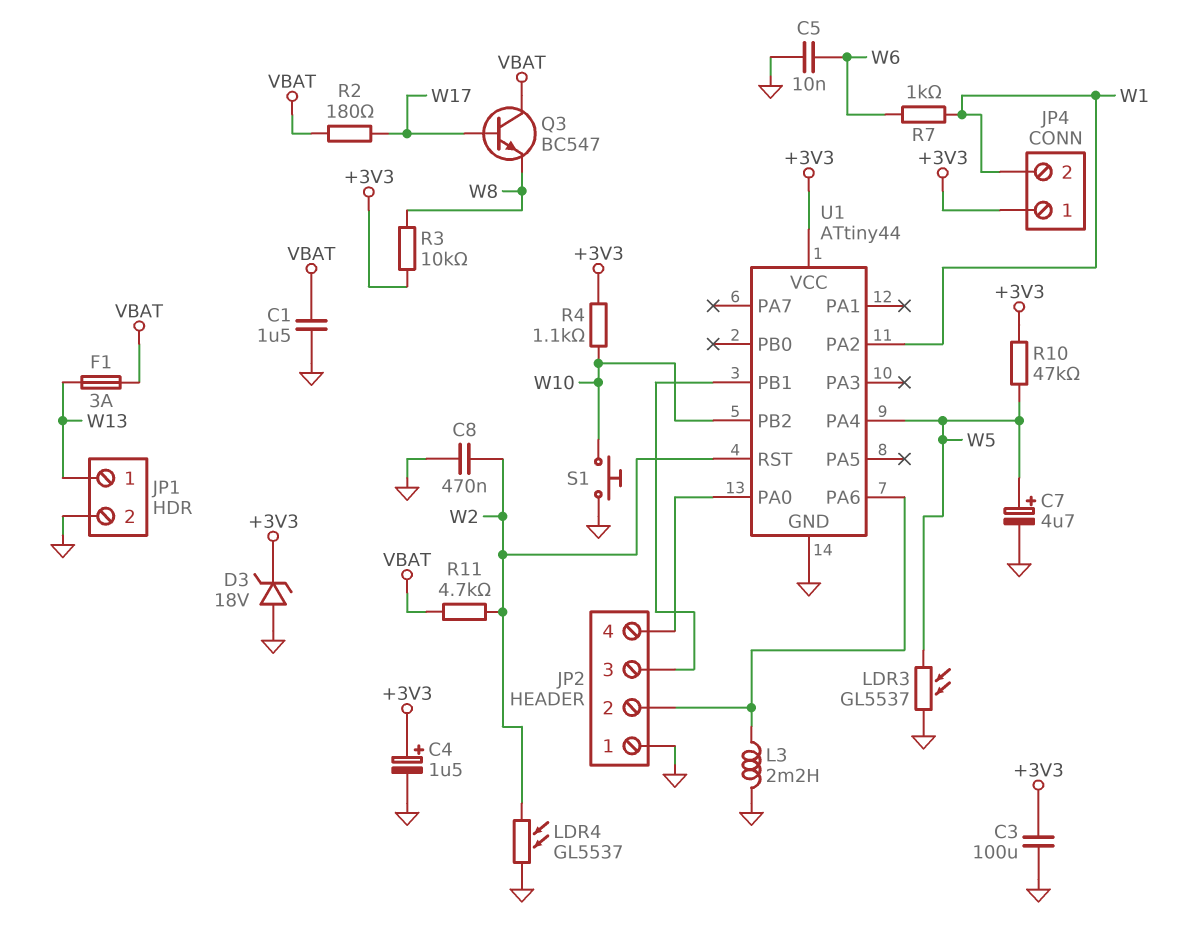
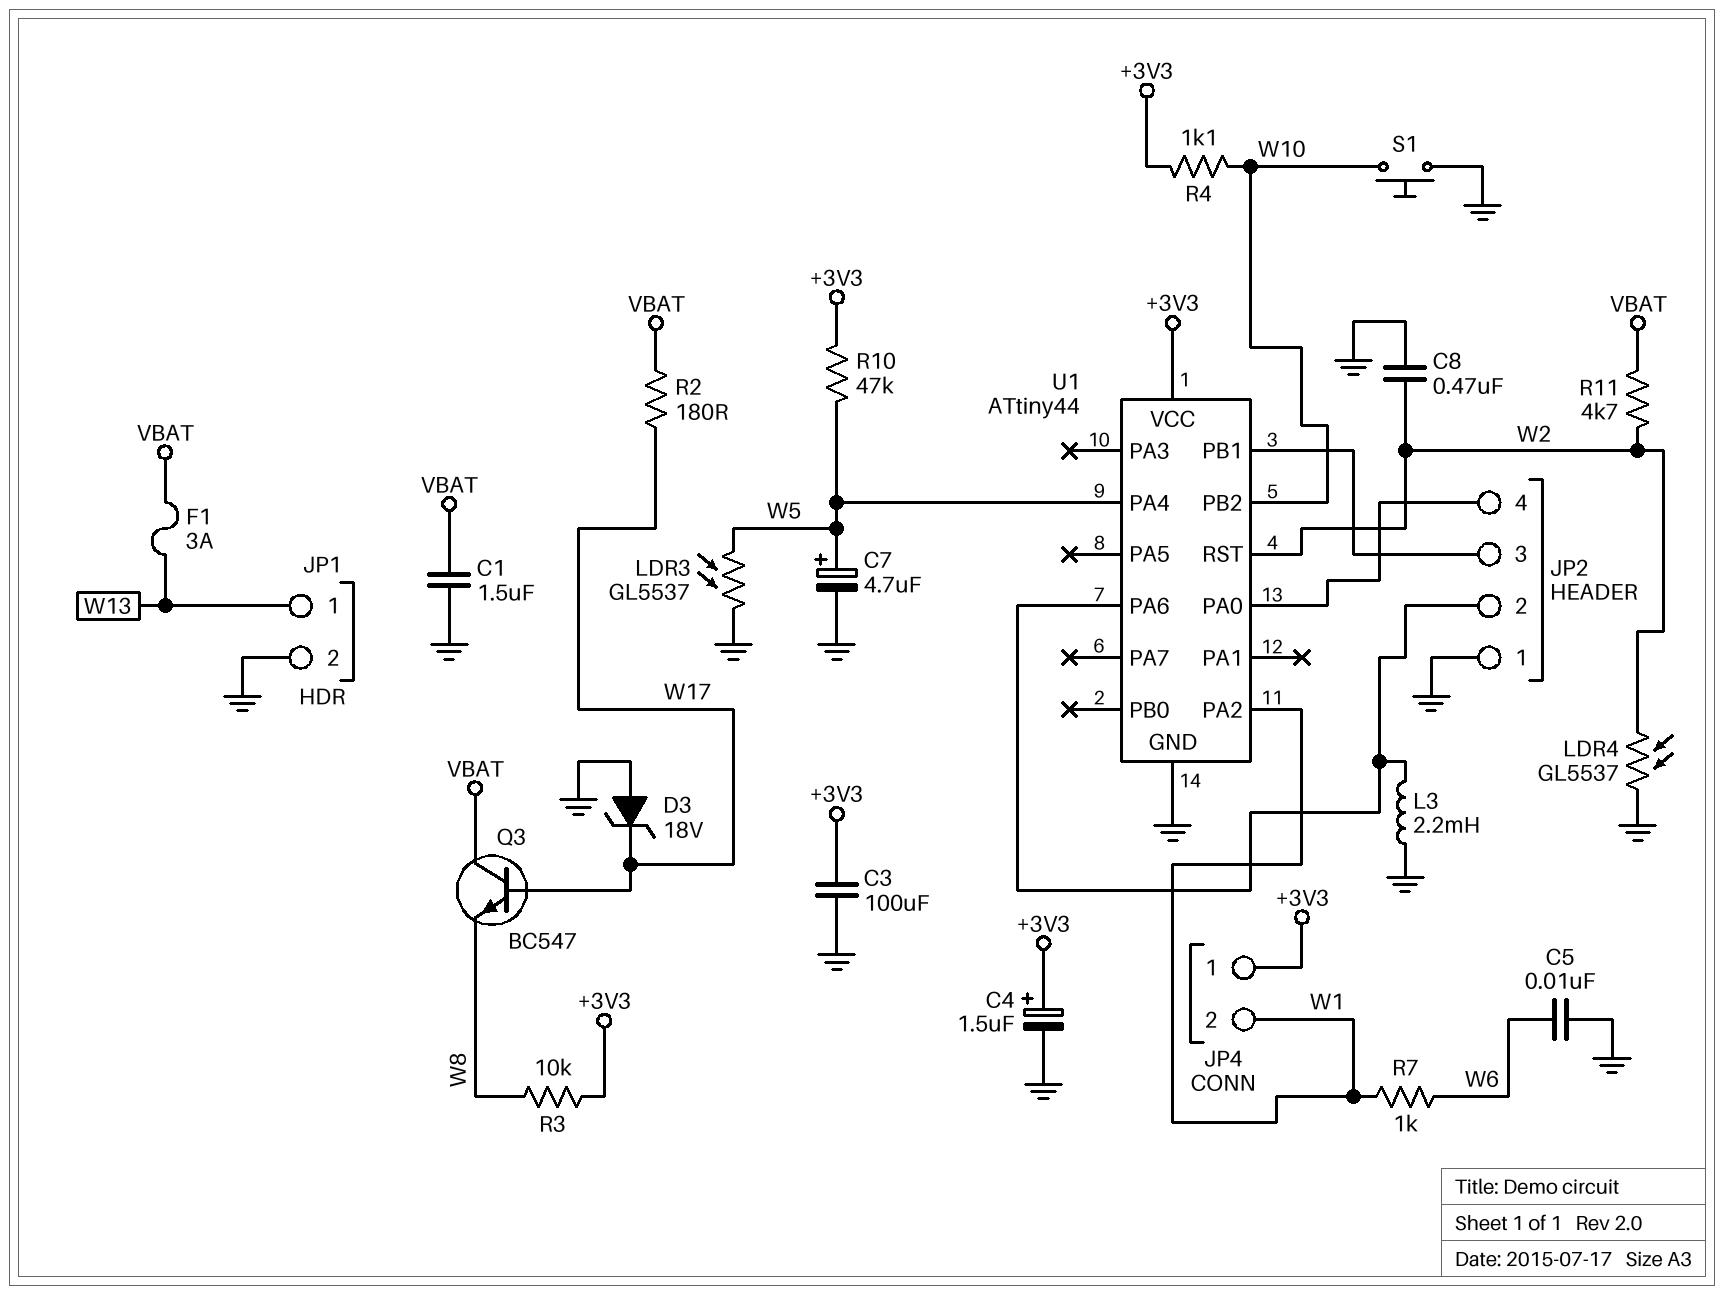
D3: zener 18V (A GND, K +3V3) -> zener 18V (A GND, K W17)

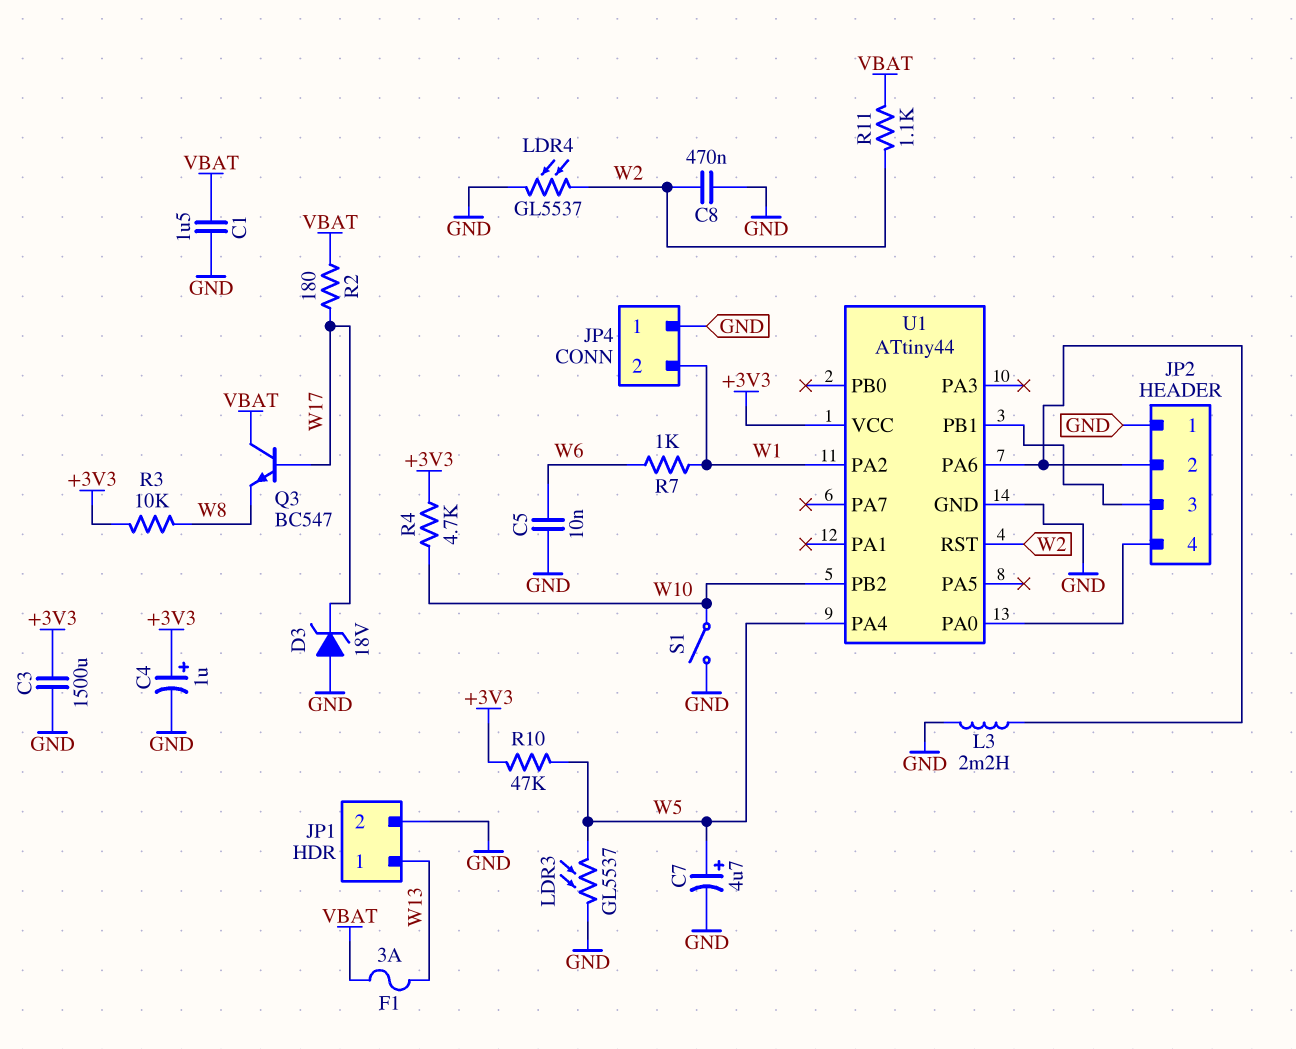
C3: 100uF (+3V3, GND) -> 1500uF (+3V3, GND)
C4: 1.5uF (plus +3V3, minus GND) -> 1uF (plus +3V3, minus GND)
JP4 pin 1: +3V3 -> GND
R4: 1.1k (+3V3, W10) -> 4.7k (+3V3, W10)
R11: 4.7k (VBAT, W2) -> 1.1k (VBAT, W2)
S1: button (GND, W10) -> switch (GND, W10)

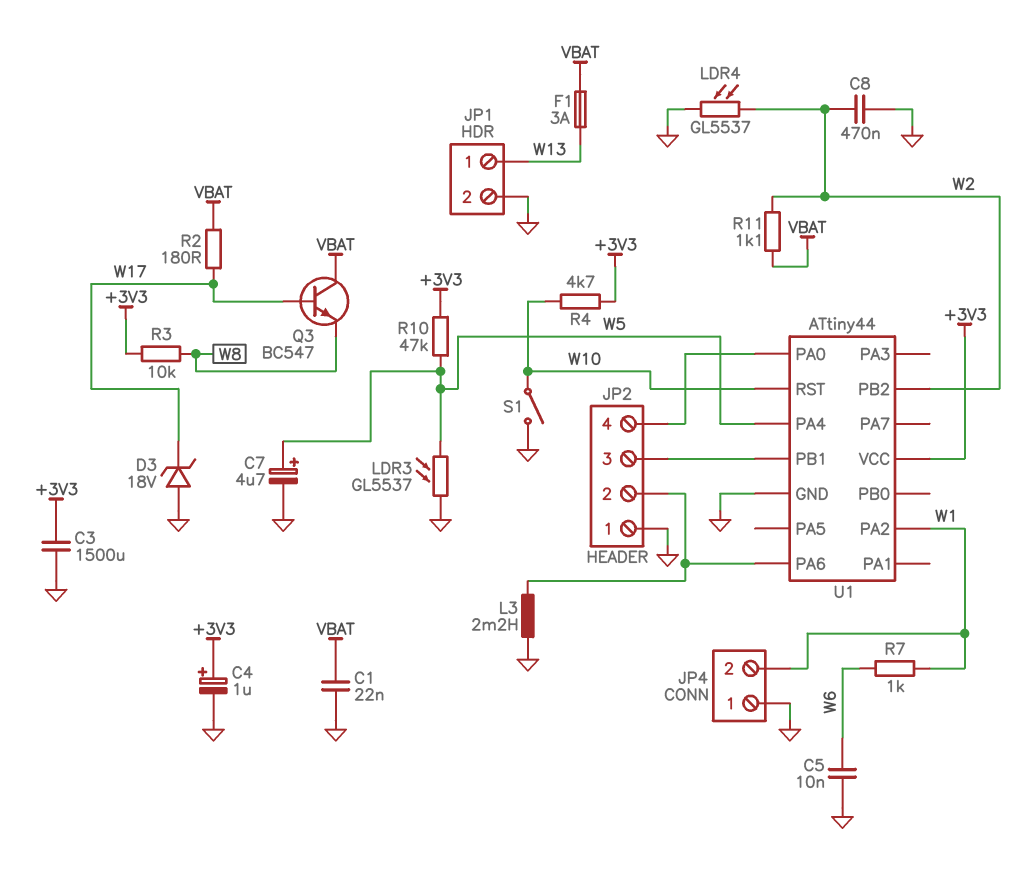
C1: 1.5uF (GND, VBAT) -> 22nF (GND, VBAT)
U1 pin PB2: W10 -> W2
U1 pin RST: W2 -> W10

